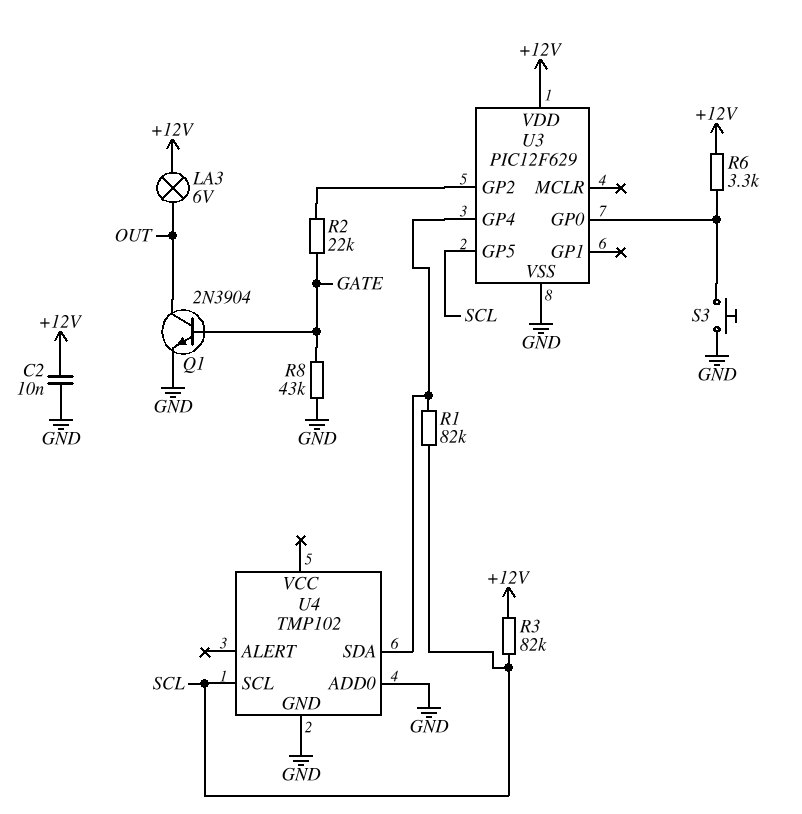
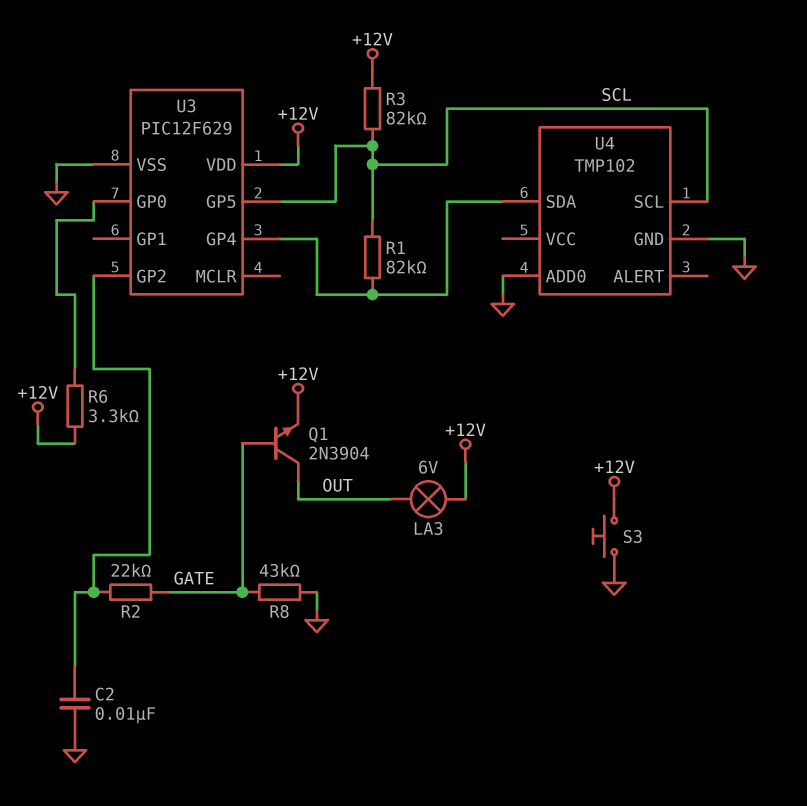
C2: 10nF (+12V, GND) -> 10nF (GND, U3/GP2)
Q1: NPN 2N3904 (B GATE, C OUT, E GND) -> NPN 2N3904 (B GATE, C OUT, E +12V)
S3: button (GND, U3/GP0) -> button (+12V, GND)

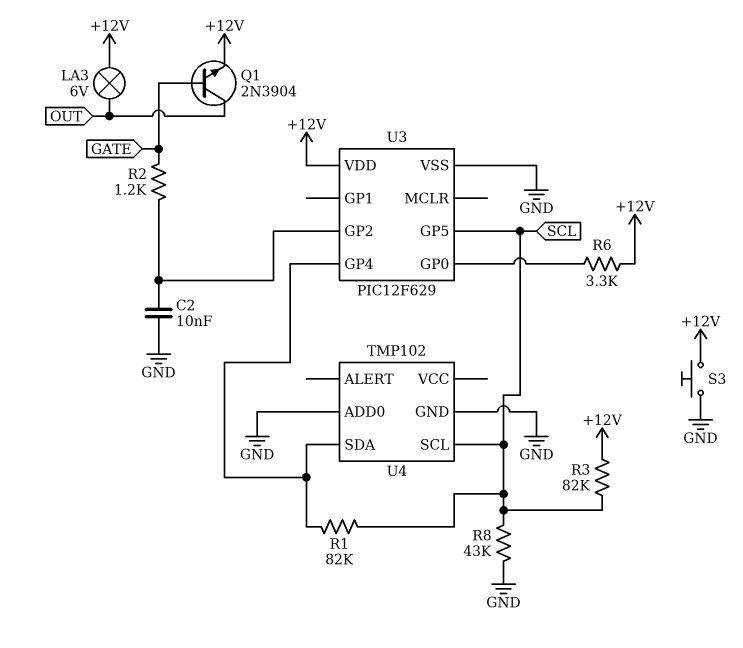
R2: 22k (GATE, U3/GP2) -> 1.2k (GATE, U3/GP2)
R8: 43k (GATE, GND) -> 43k (GND, SCL)

